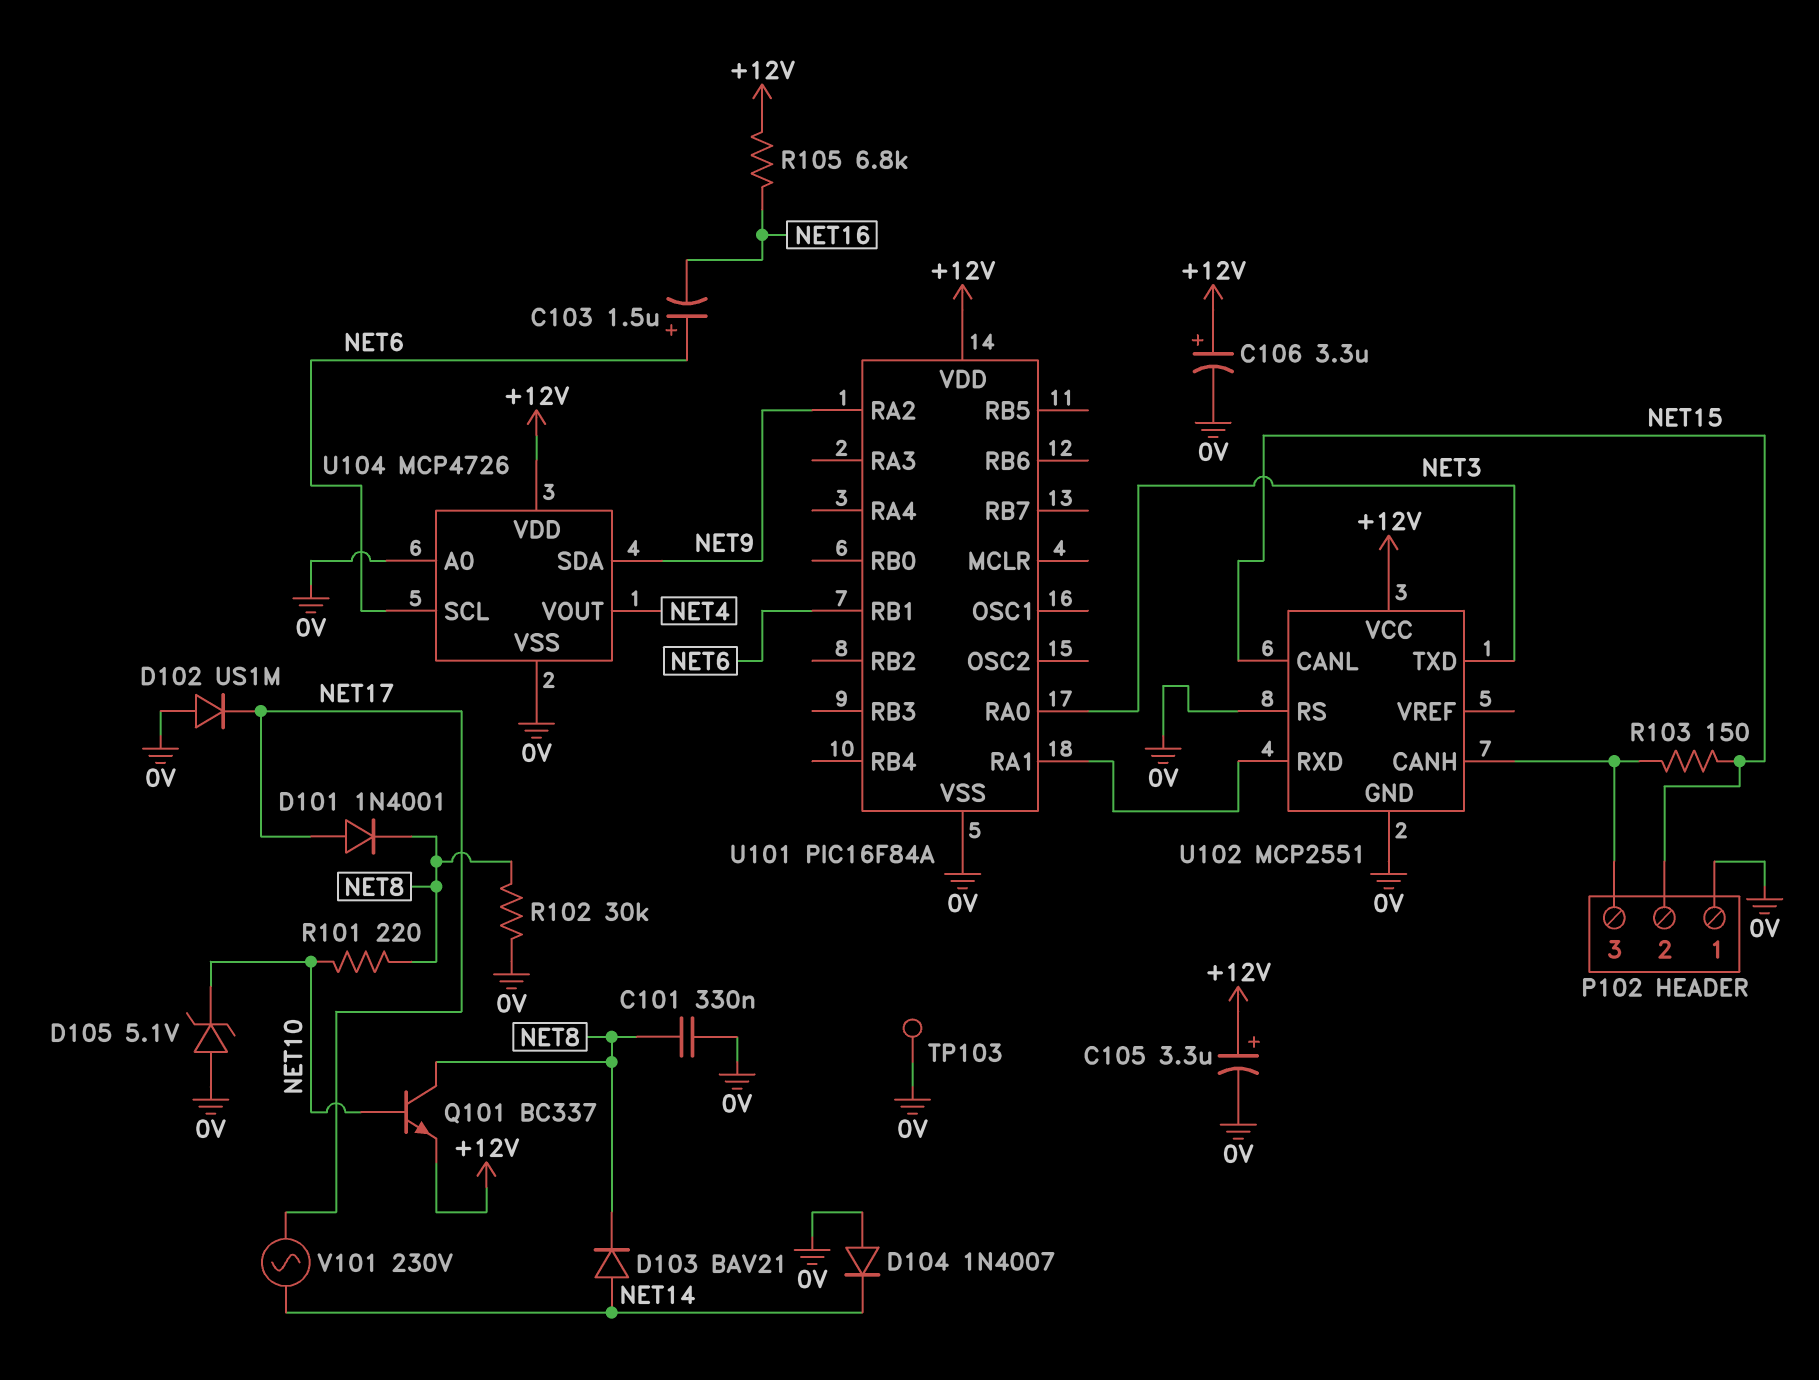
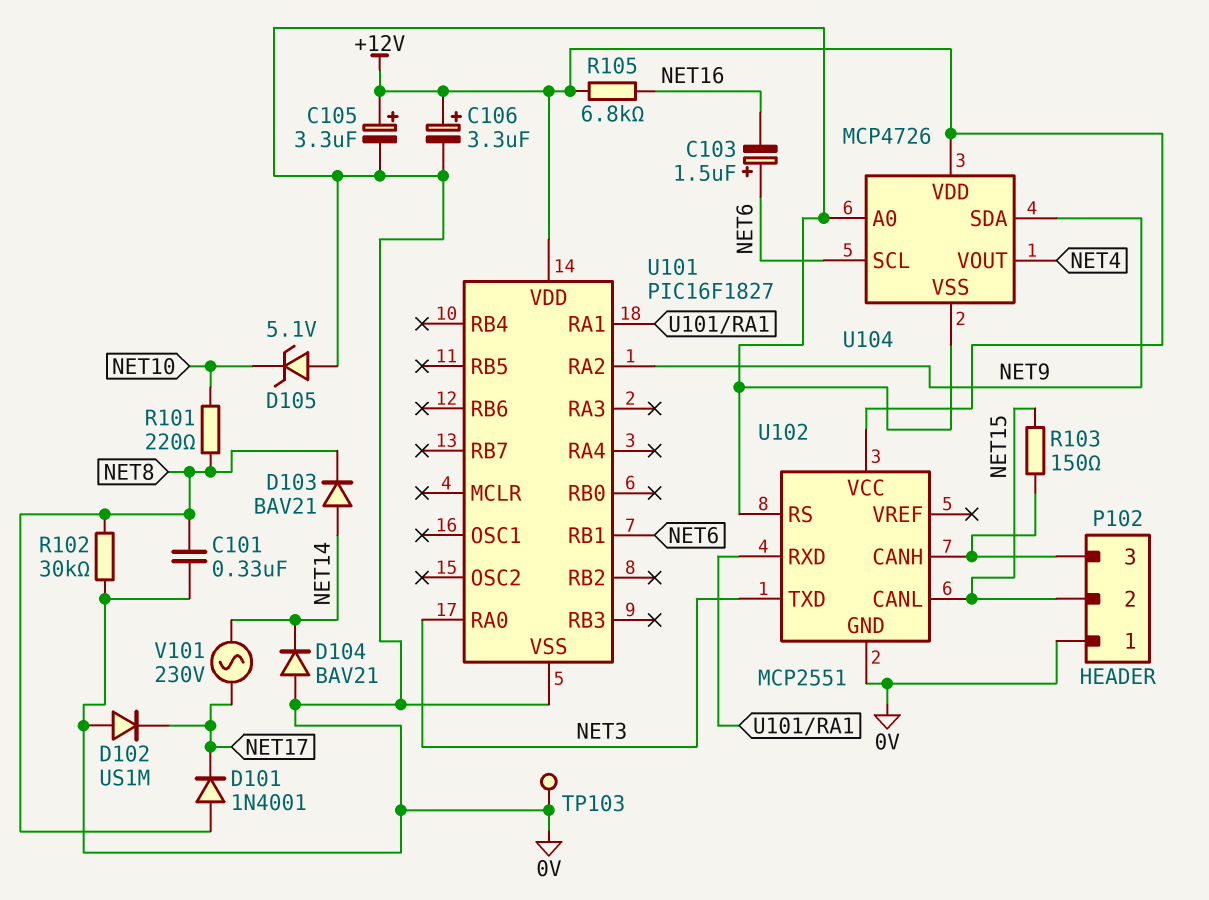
D101: diode 1N4001 (A NET17, K NET8) -> diode 1N4001 (A NET8, K NET17)
D104: diode 1N4007 (A 0V, K NET14) -> diode BAV21 (A 0V, K NET14)
Q101: NPN BC337 (B NET10, C NET8, E +12V) -> none
U101: PIC16F84A -> PIC16F1827

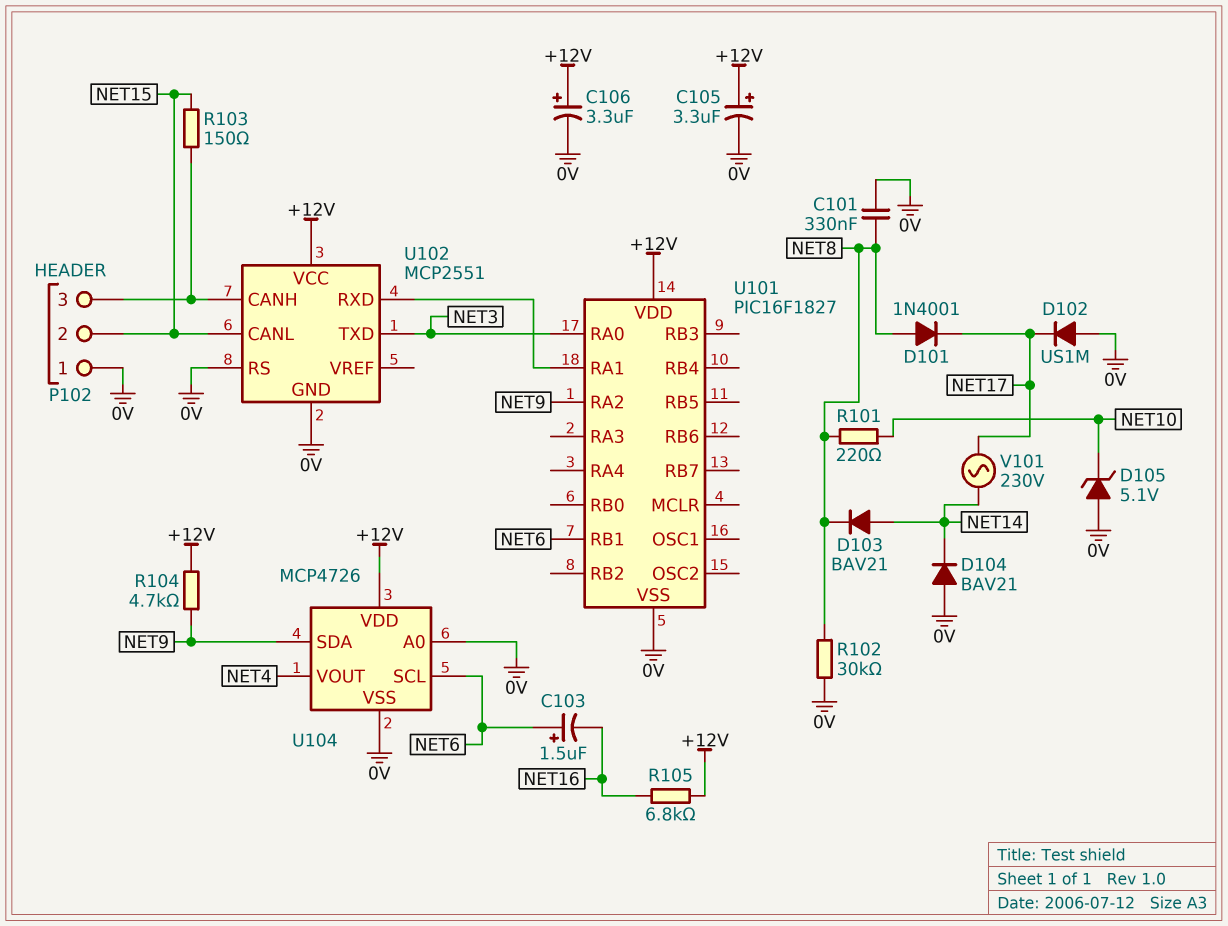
R104: none -> 4.7k (+12V, NET9)
TP103: test point (0V) -> none

